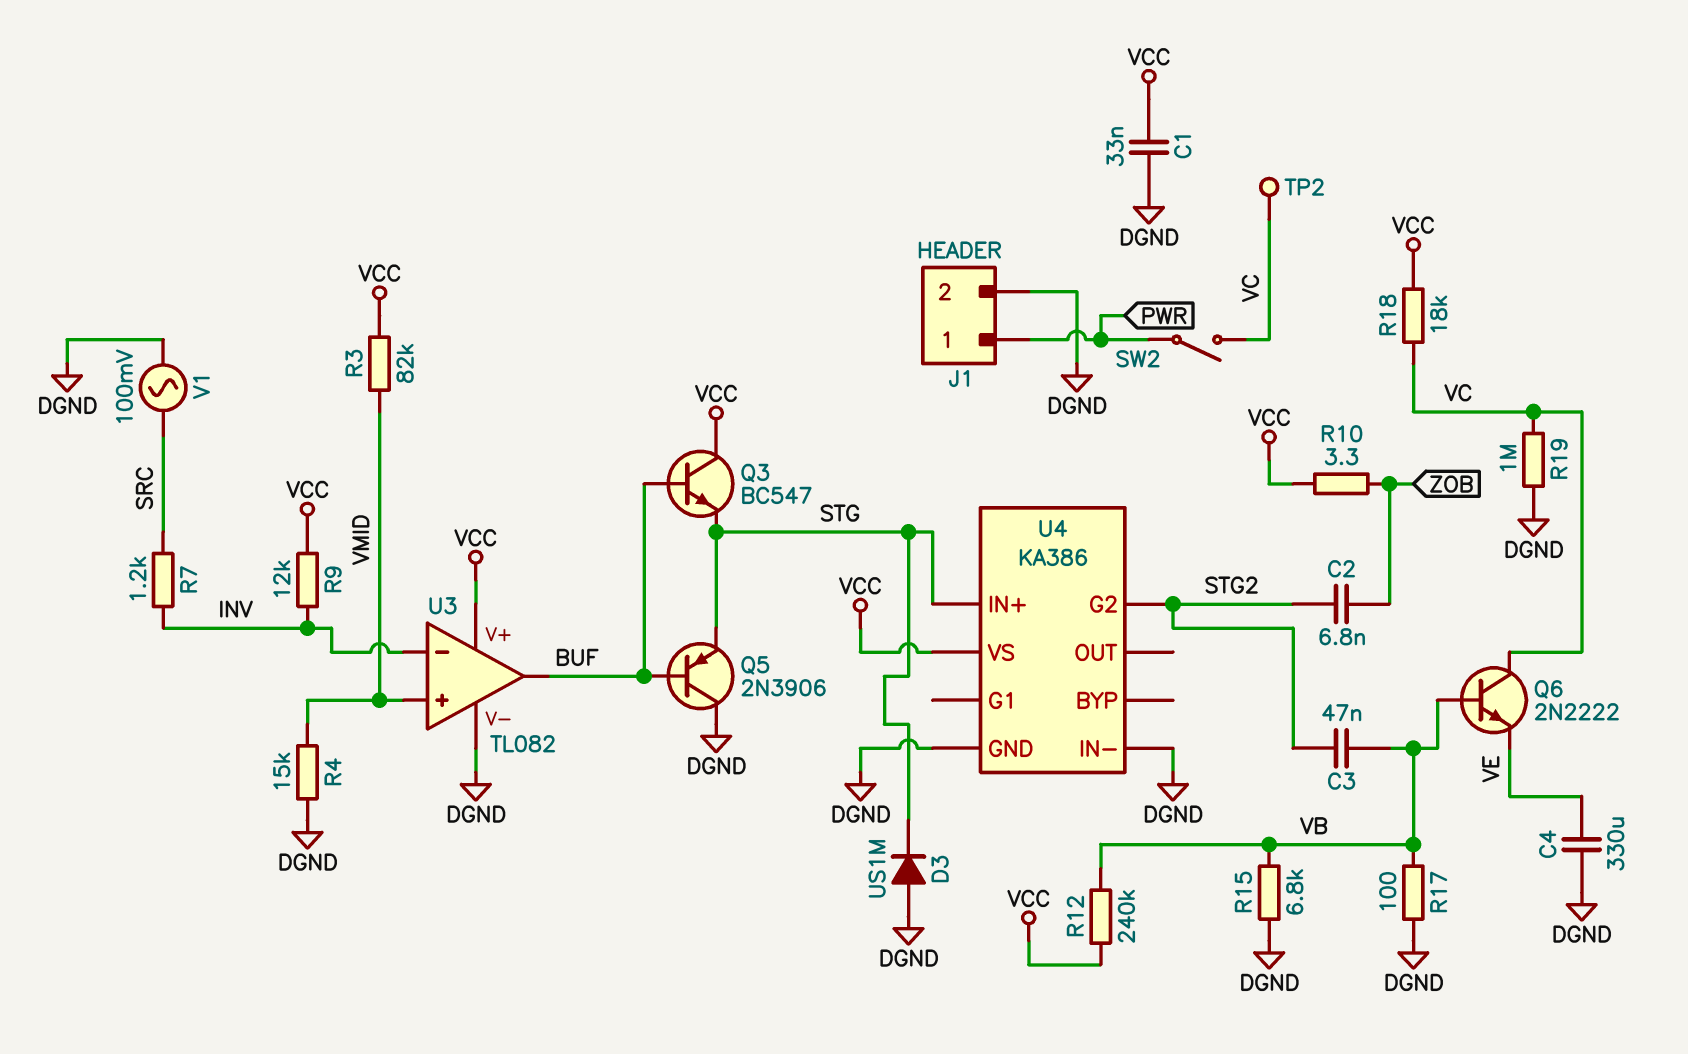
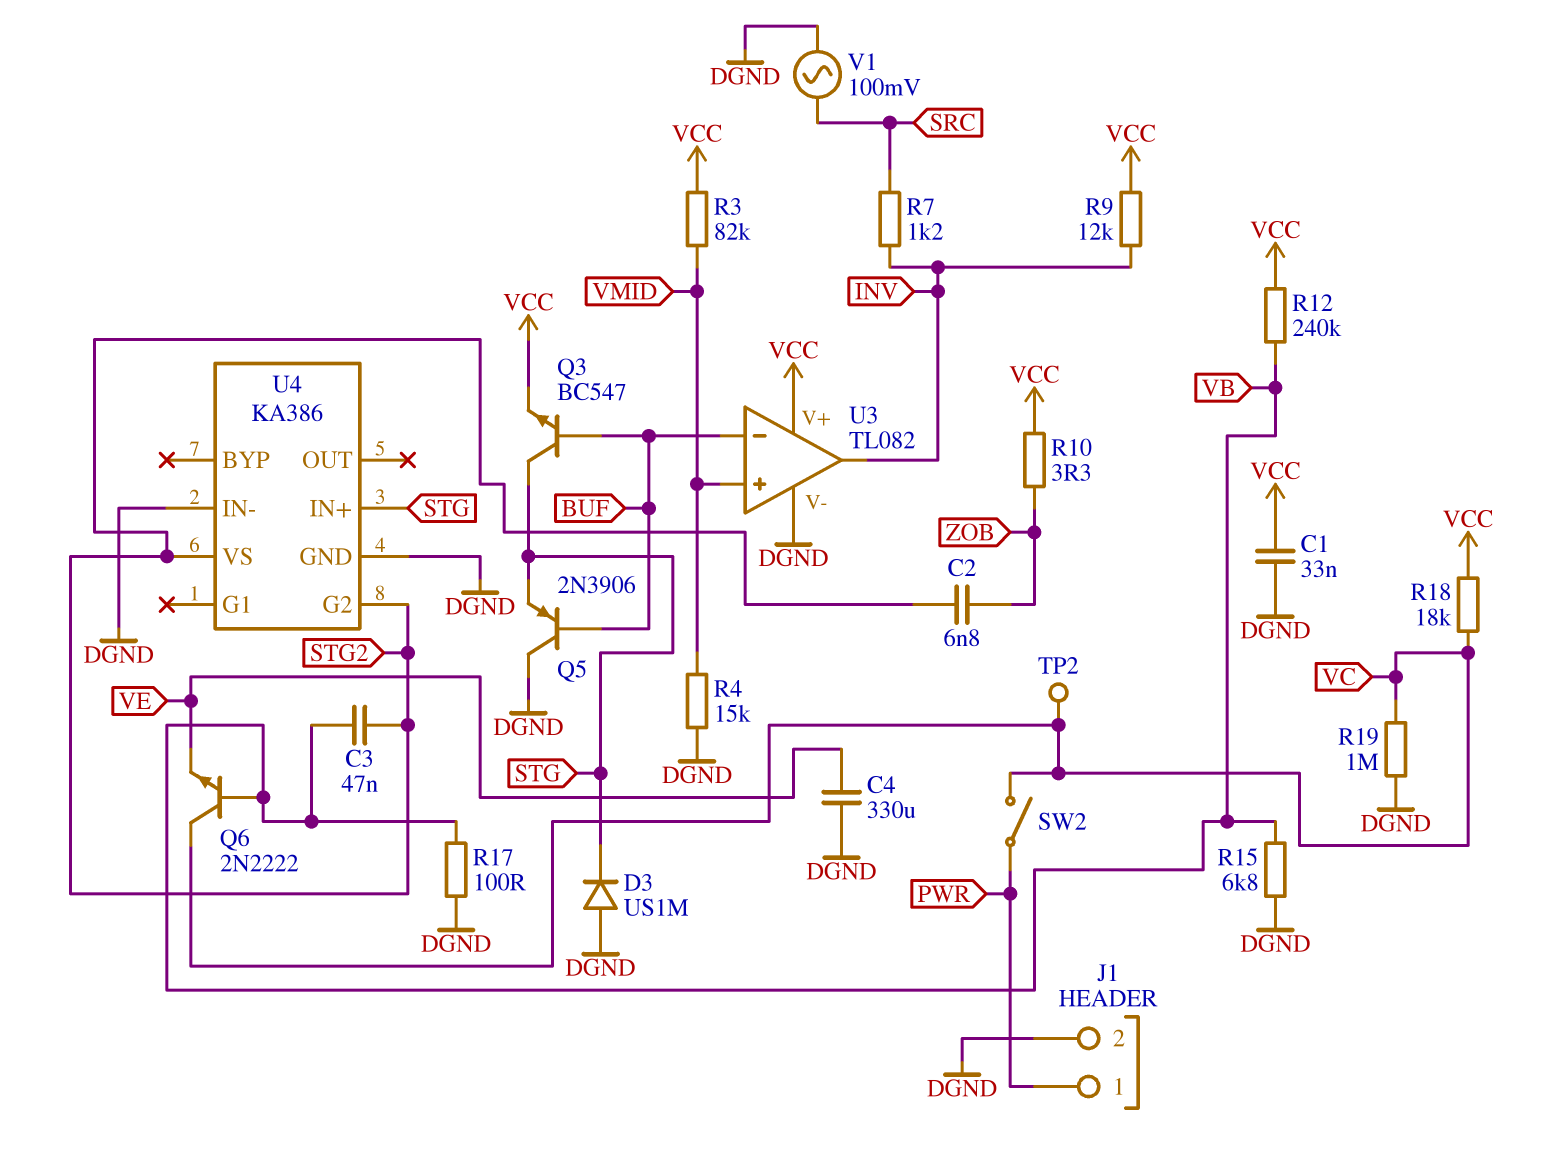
Q3: NPN BC547 (B BUF, C VCC, E STG) -> NPN BC547 (B BUF, C STG, E VCC)
U3 pin in-: INV -> BUF
U3 pin out: BUF -> INV
U4 pin VS: VCC -> STG2

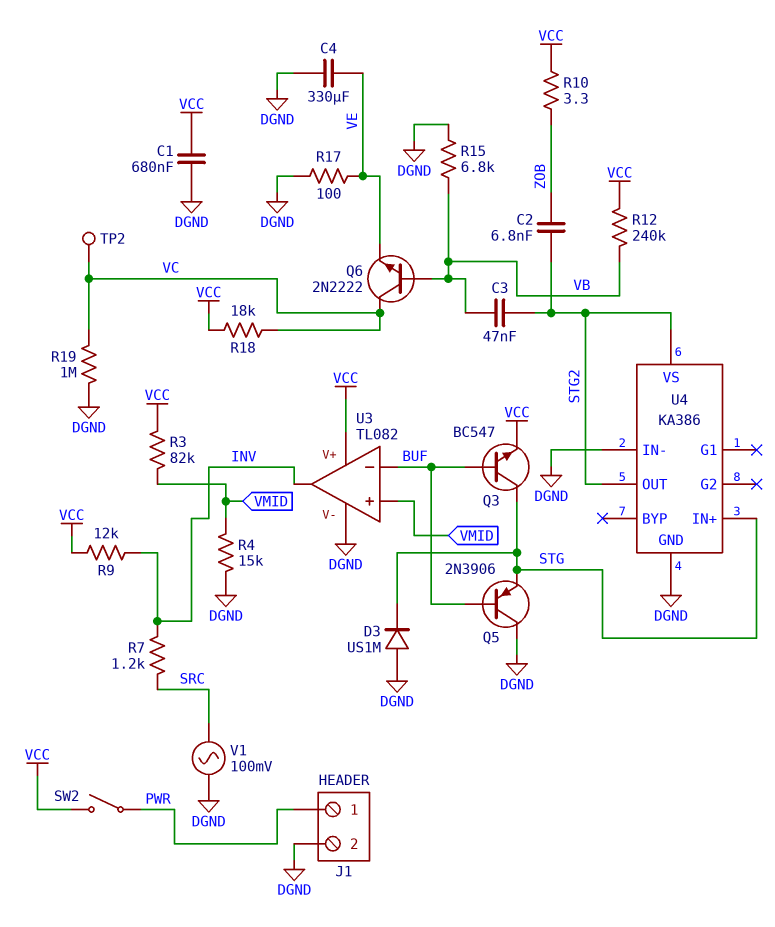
C1: 33nF (DGND, VCC) -> 680nF (DGND, VCC)
R17: 100 (DGND, VB) -> 100 (DGND, VE)
SW2: switch (PWR, VC) -> switch (PWR, VCC)
U4 pin G2: STG2 -> none
U4 pin OUT: none -> STG2

